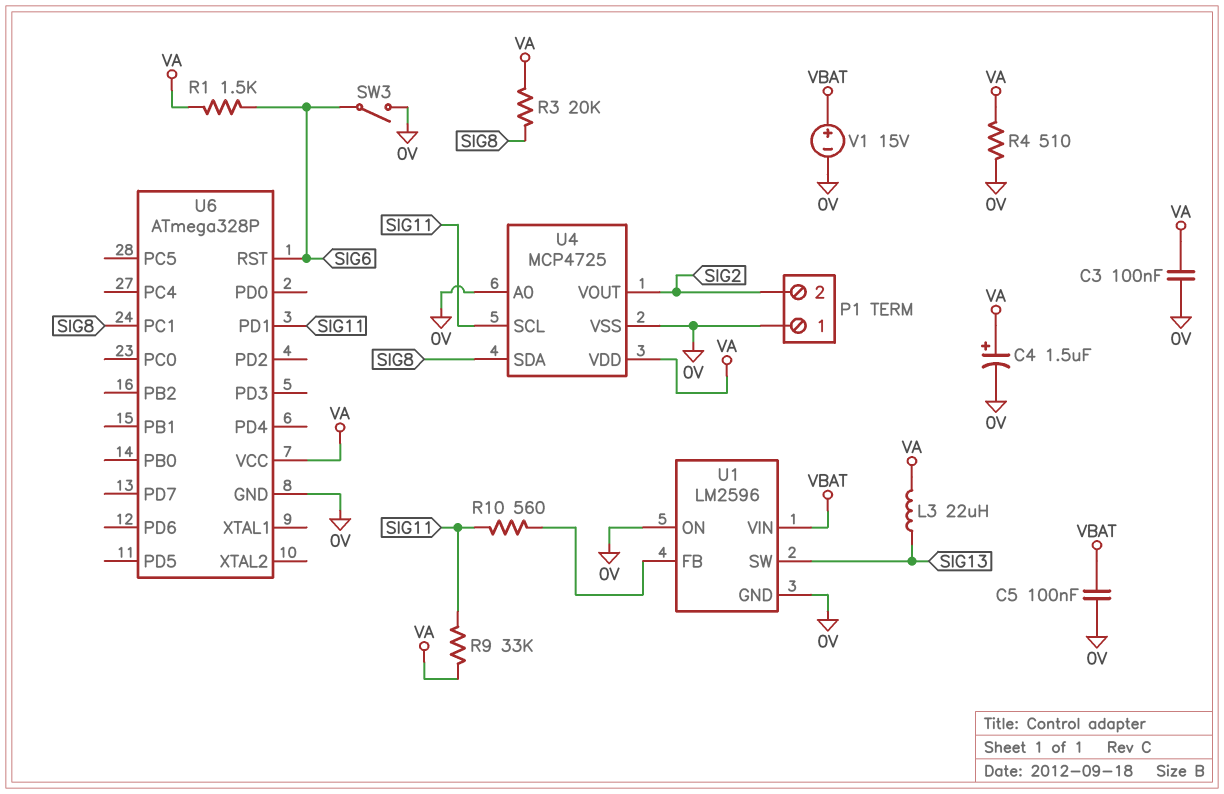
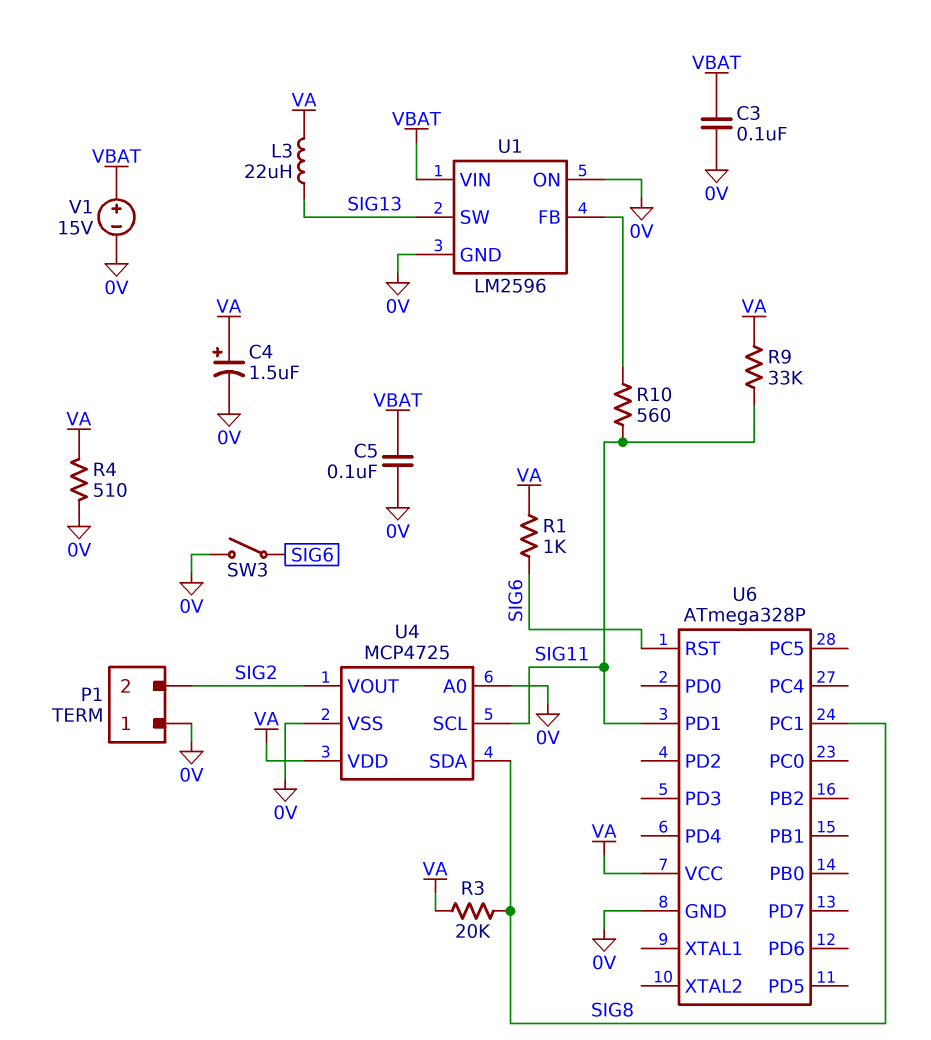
C3: 100nF (0V, VA) -> 100nF (0V, VBAT)
R1: 1.5k (SIG6, VA) -> 1k (SIG6, VA)

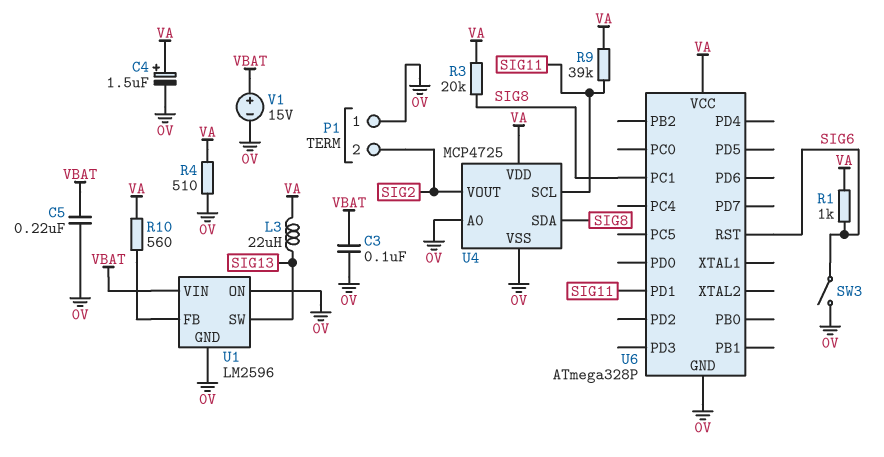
C5: 100nF (0V, VBAT) -> 220nF (0V, VBAT)
R9: 33k (SIG11, VA) -> 39k (SIG11, VA)
R10: 560 (SIG11, U1/FB) -> 560 (U1/FB, VA)

